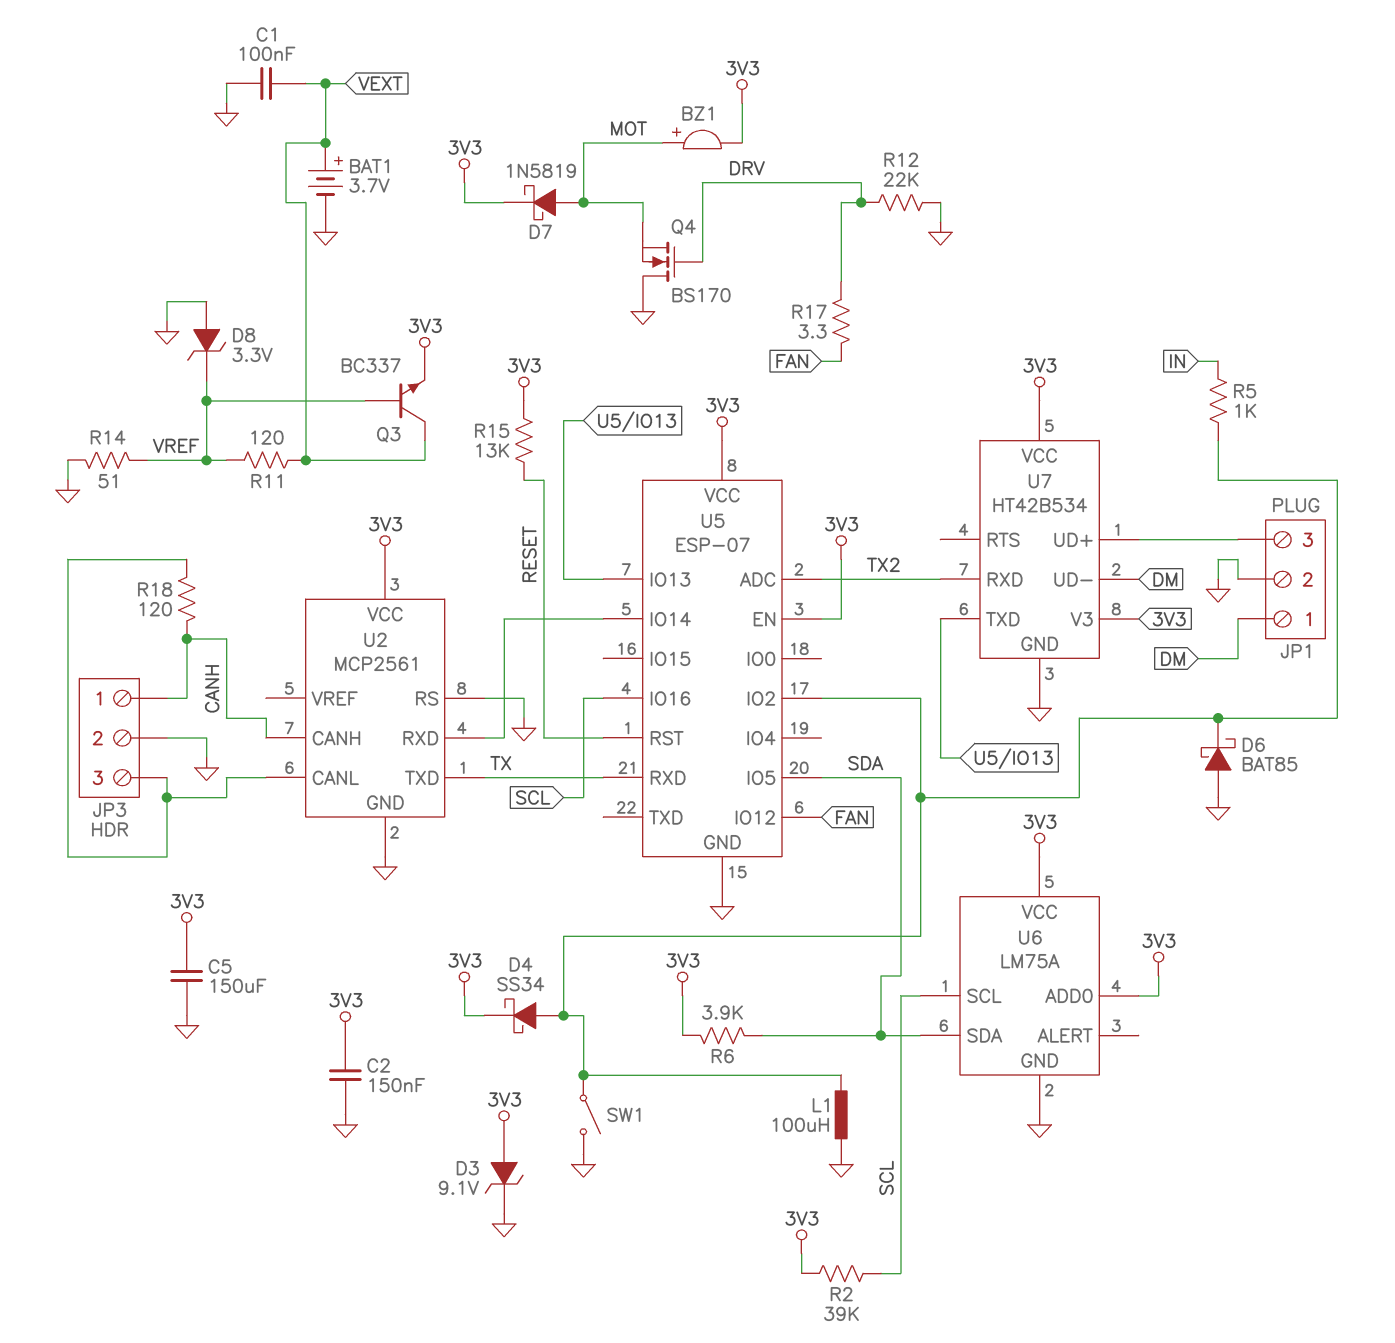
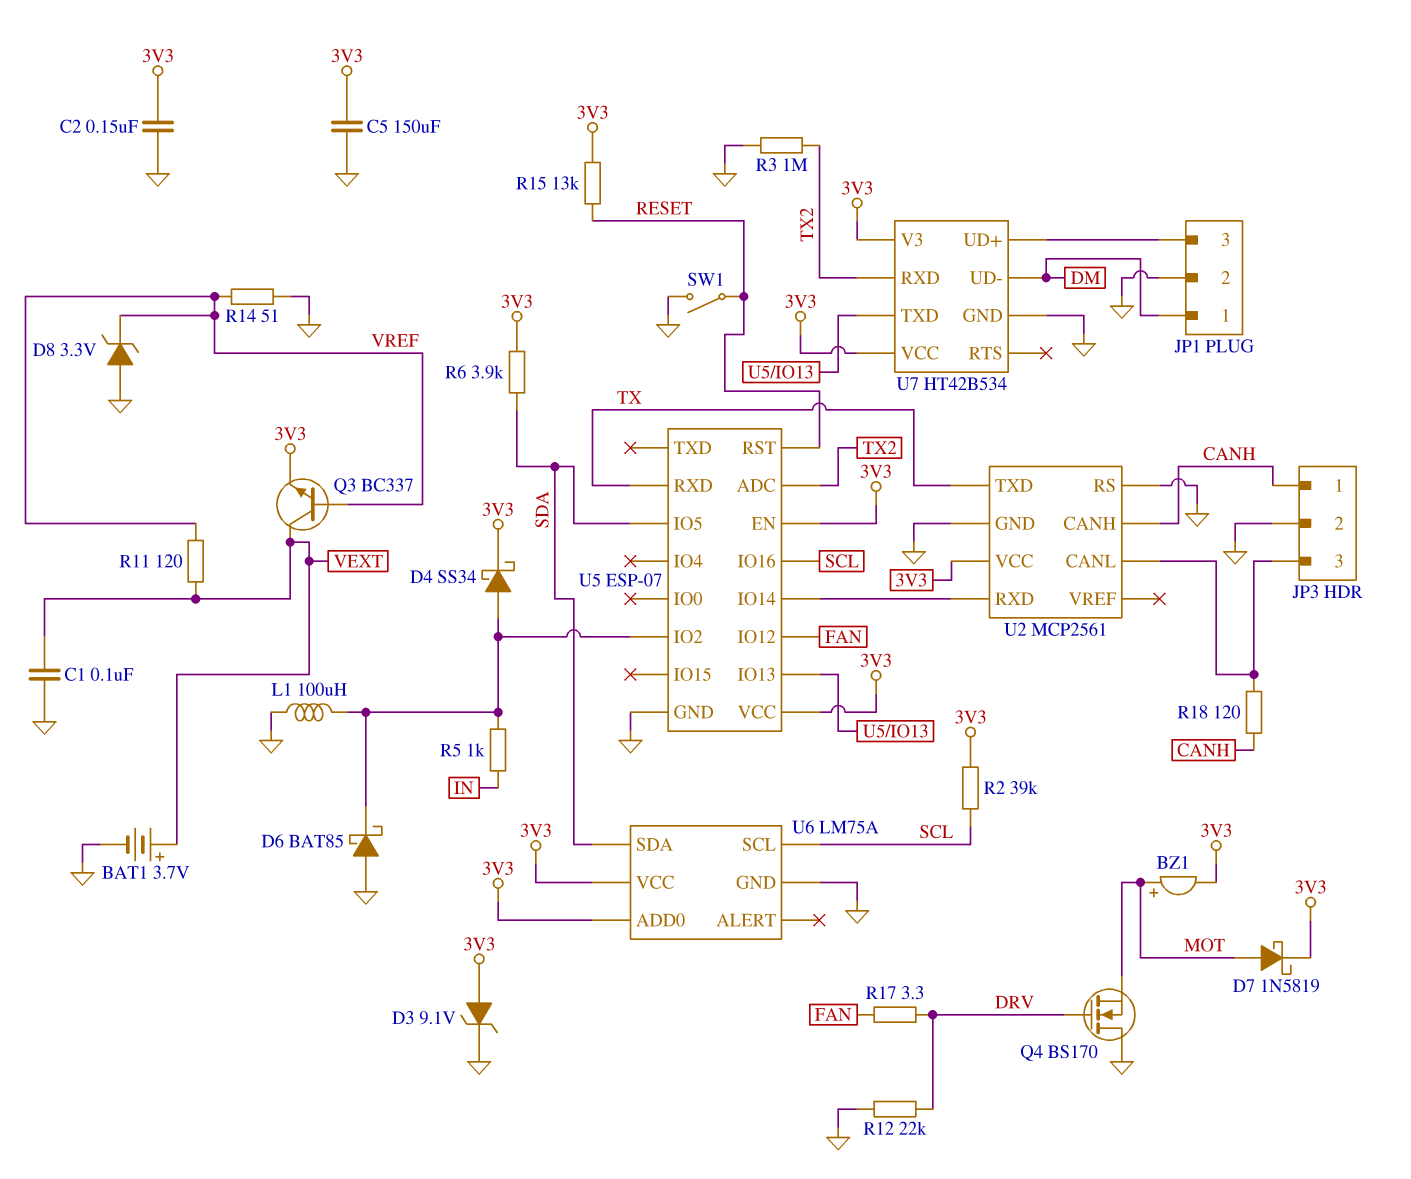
R3: none -> 1M (GND, TX2)
SW1: switch (GND, U5/IO2) -> switch (GND, RESET)

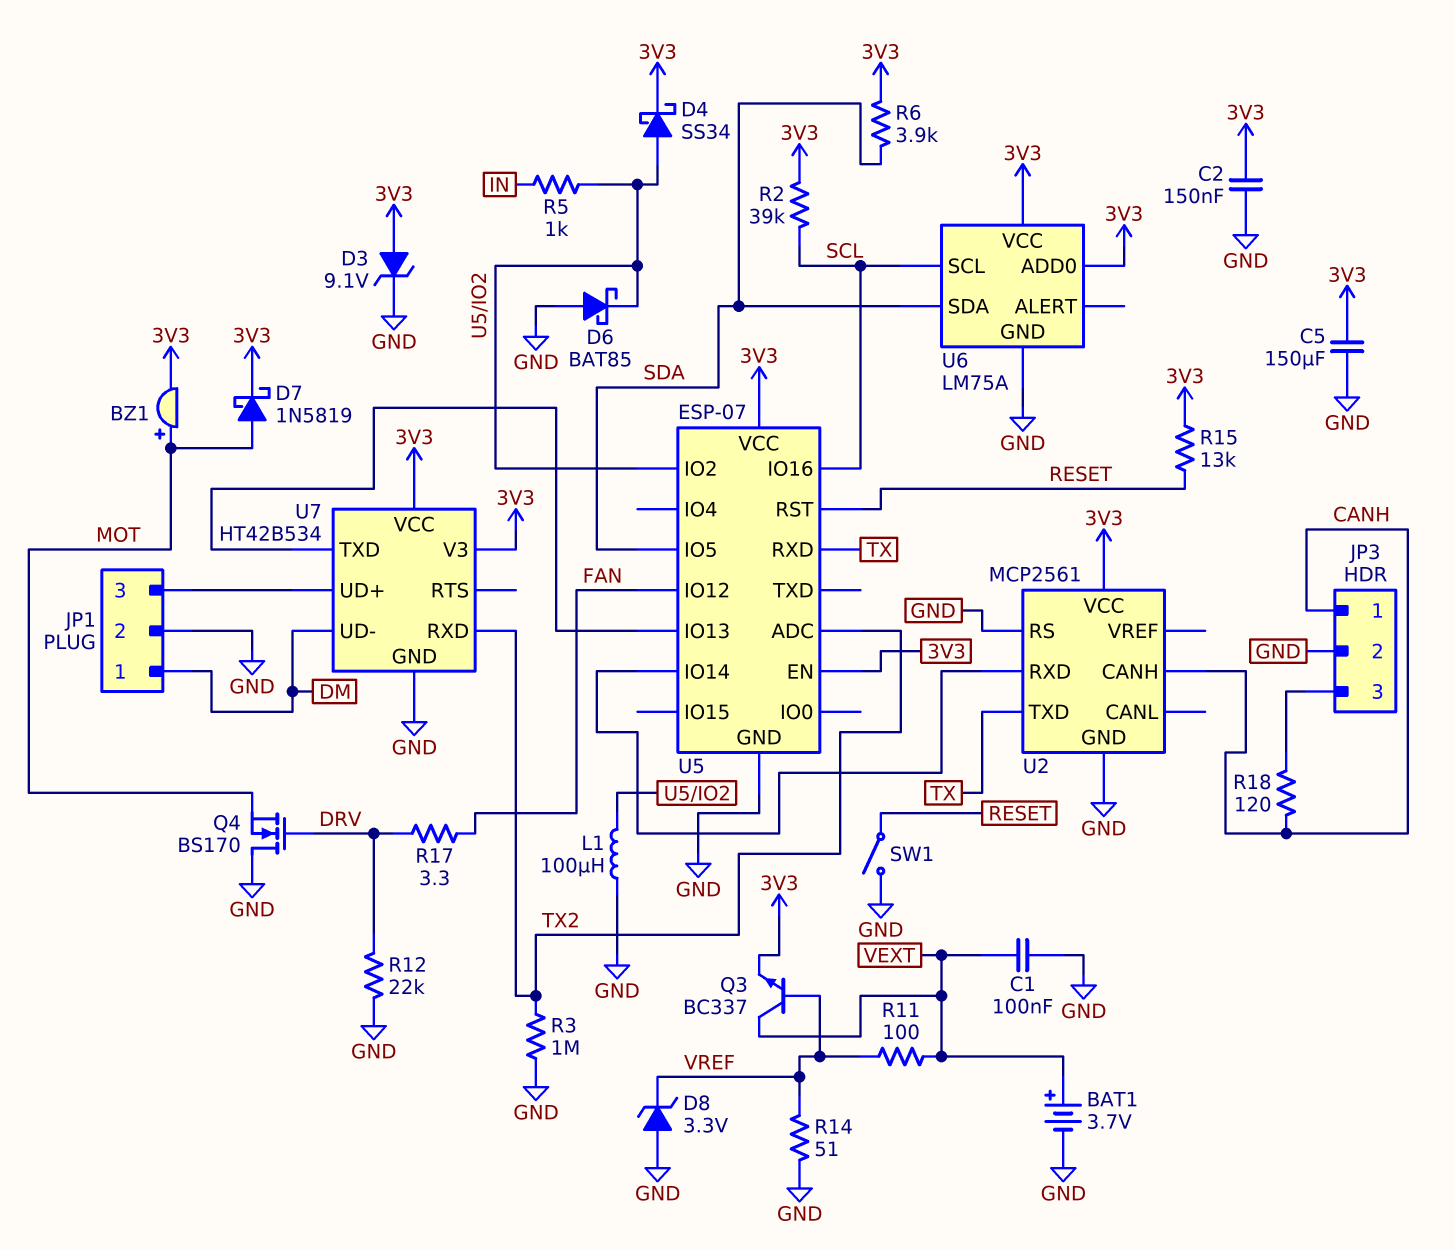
R11: 120 (VEXT, VREF) -> 100 (VEXT, VREF)
U2 pin CANL: JP3/3 -> none

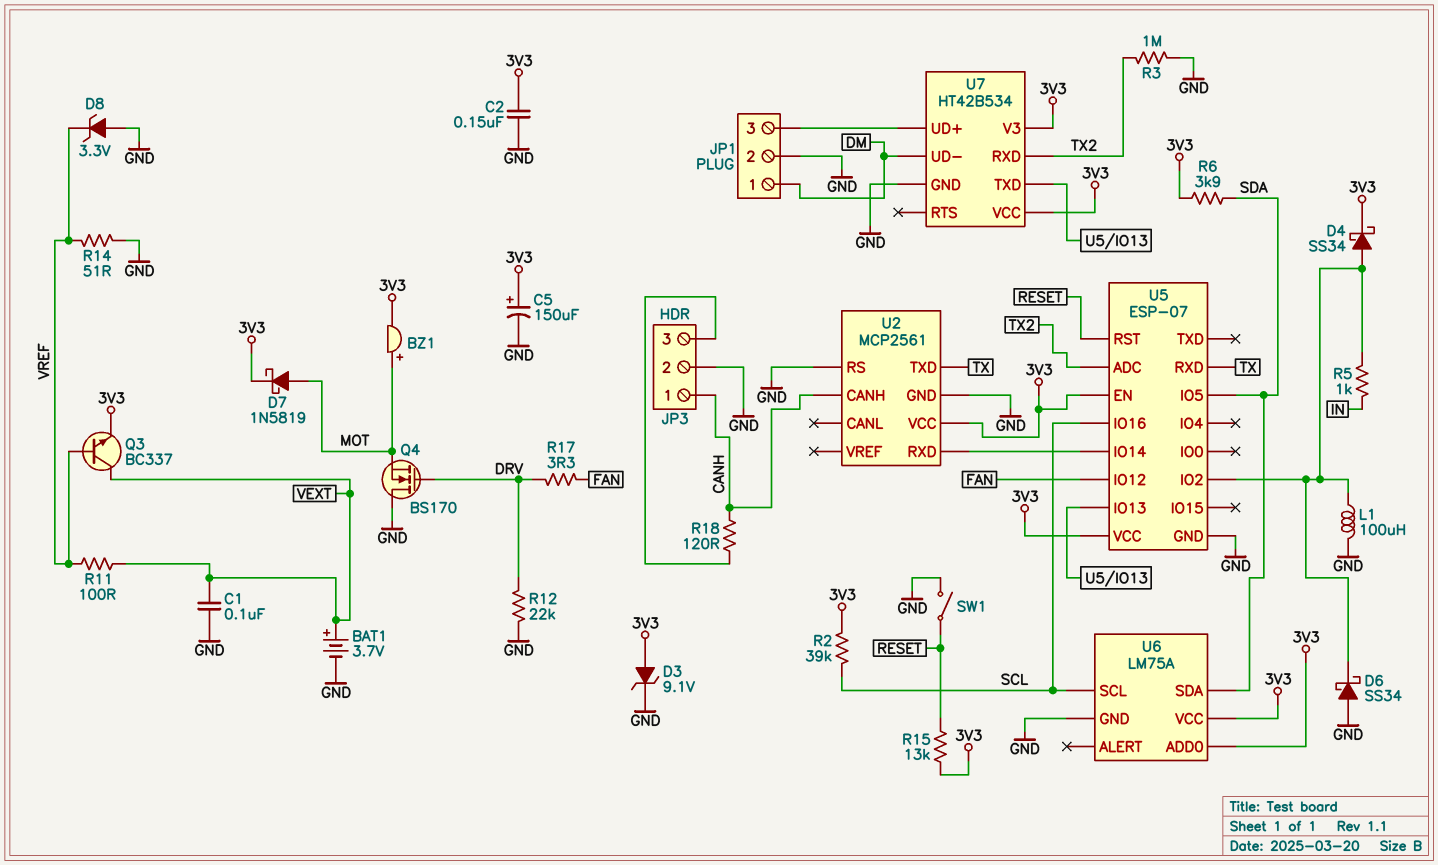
C5: 150uF (3V3, GND) -> 150uF (plus 3V3, minus GND)
D6: schottky BAT85 (A GND, K U5/IO2) -> schottky SS34 (A GND, K U5/IO2)

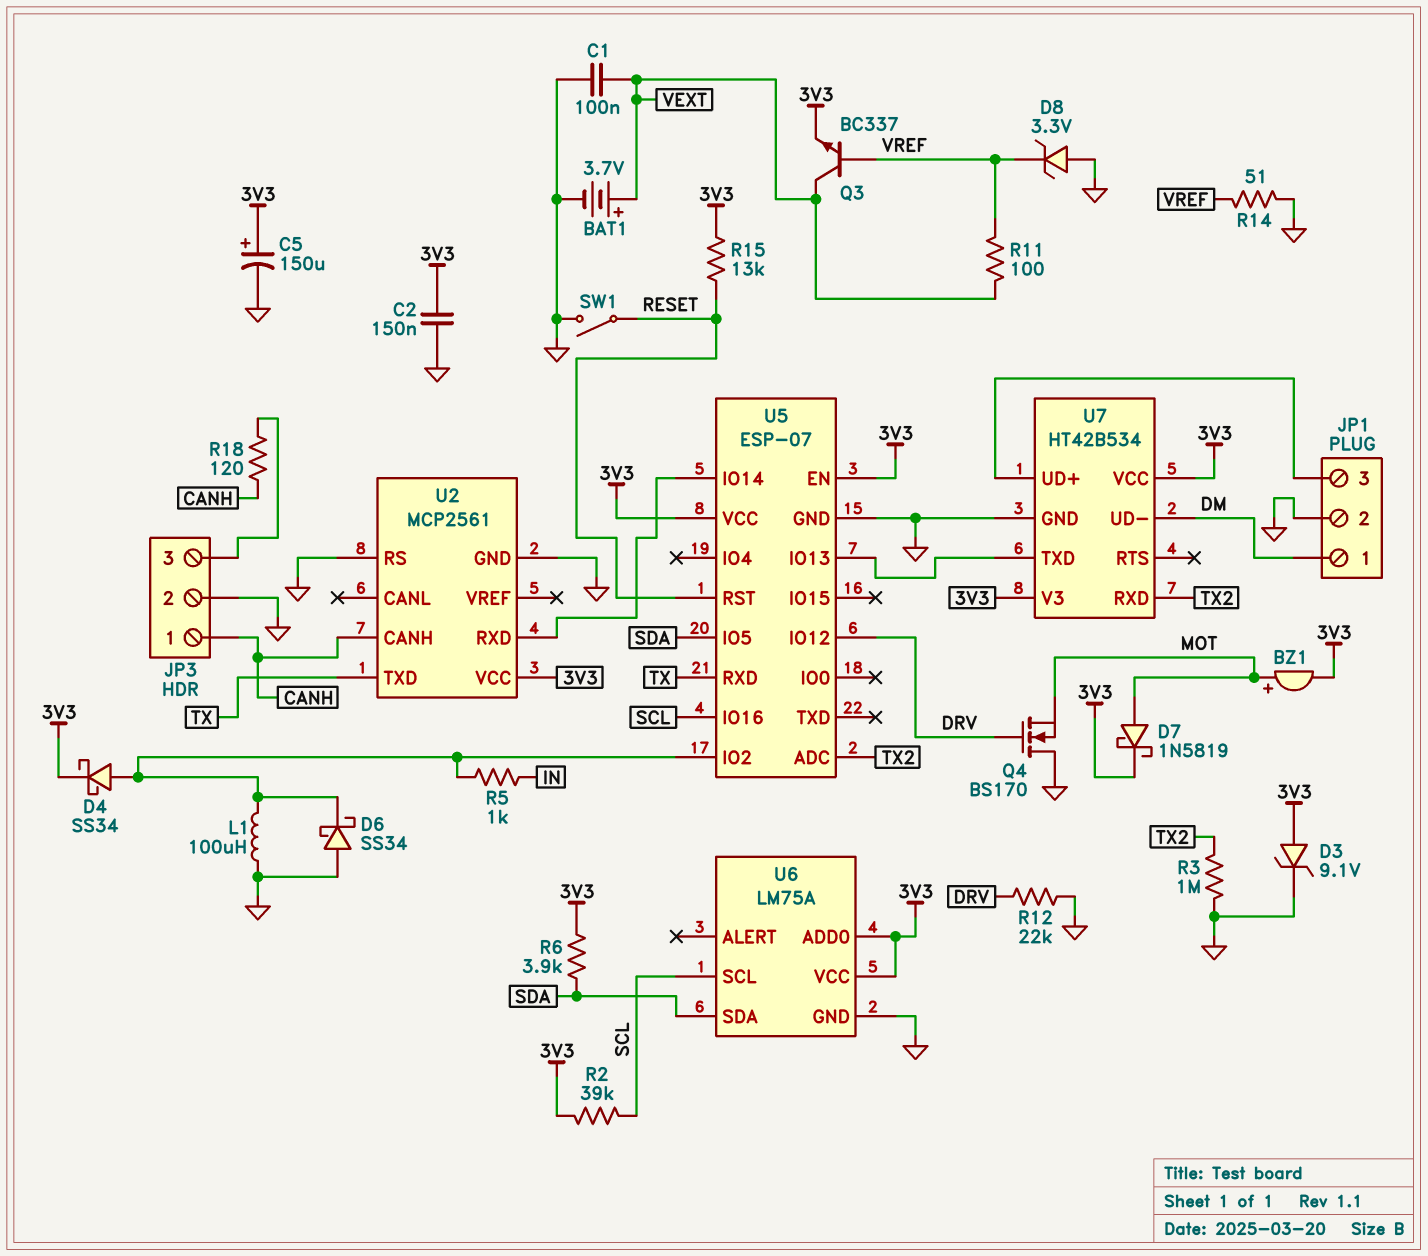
R17: 3.3 (DRV, FAN) -> none
U5 pin IO12: FAN -> DRV

